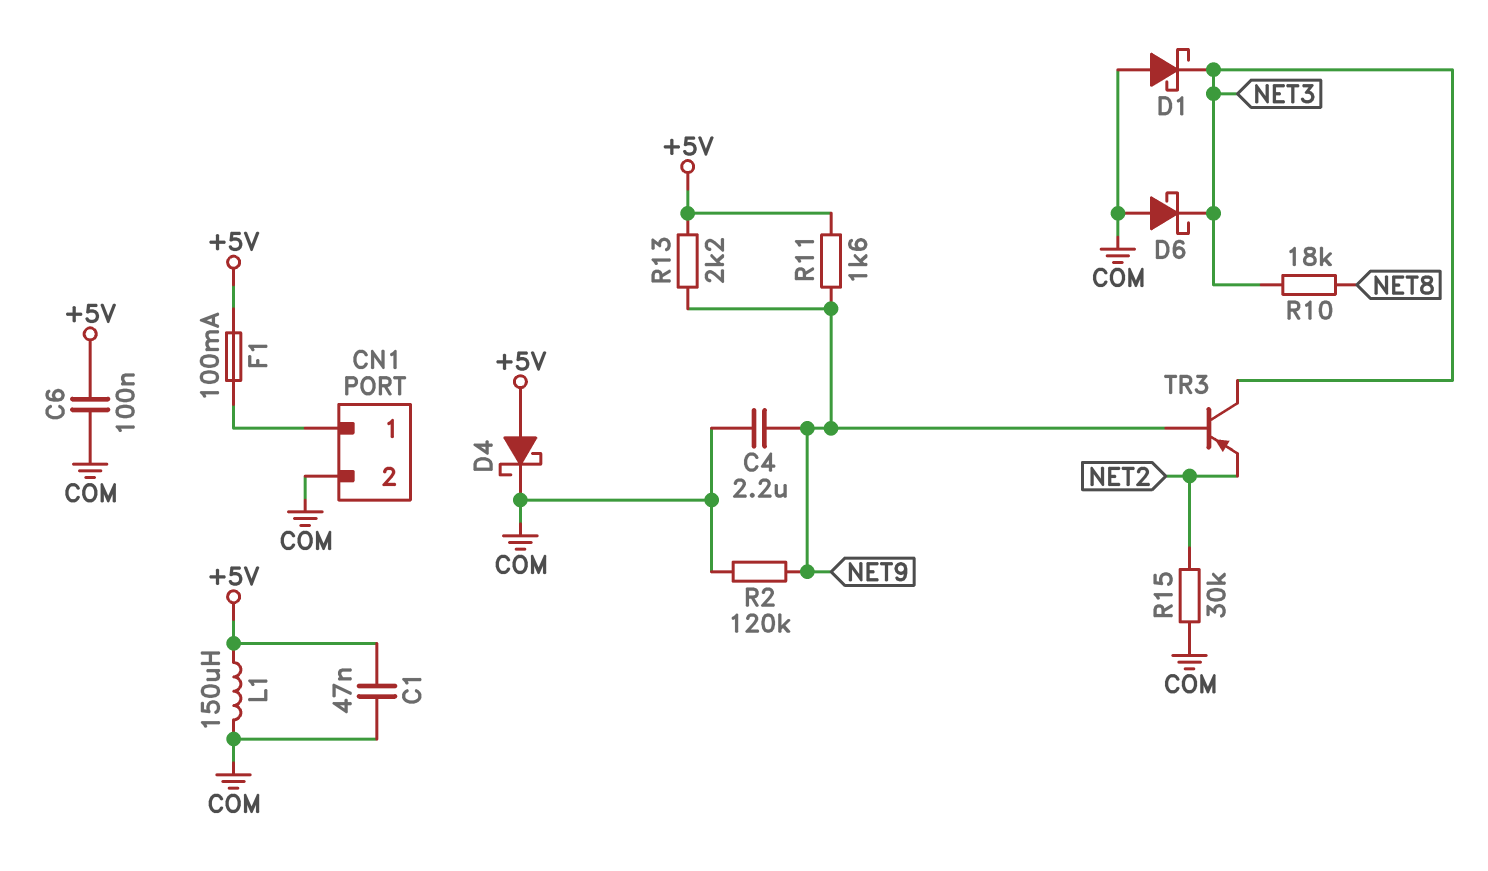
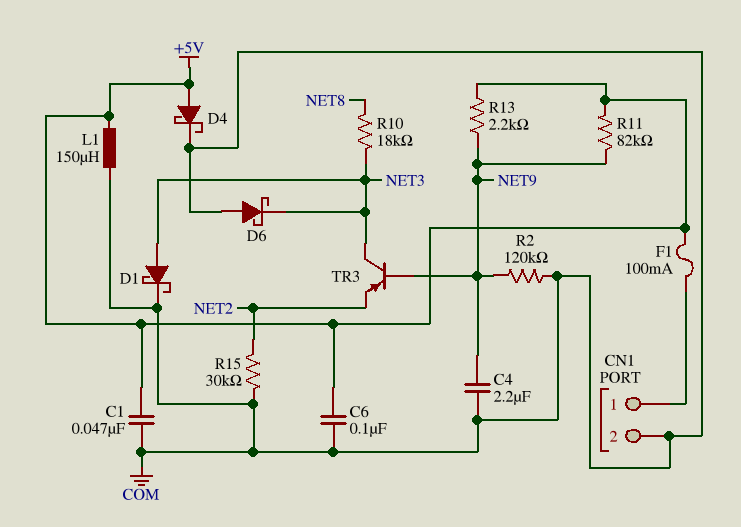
D1: schottky (A COM, K NET3) -> schottky (A NET3, K COM)
R11: 1.6k (+5V, NET9) -> 82k (+5V, NET9)

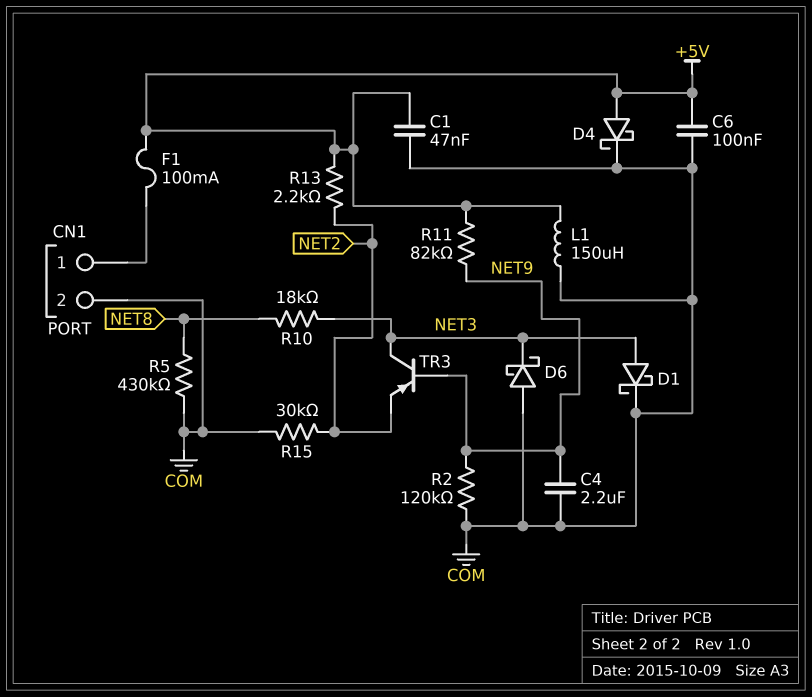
R5: none -> 430k (COM, NET8)
R13: 2.2k (+5V, NET9) -> 2.2k (+5V, NET2)

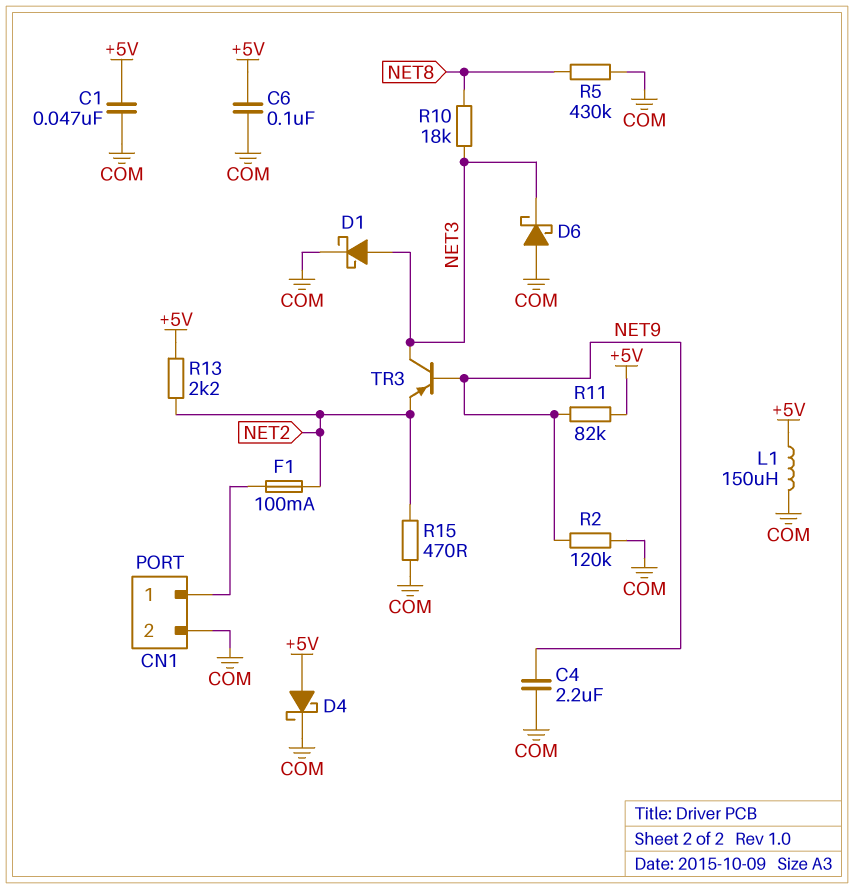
F1: 100mA (+5V, CN1/1) -> 100mA (CN1/1, NET2)
R15: 30k (COM, NET2) -> 470 (COM, NET2)

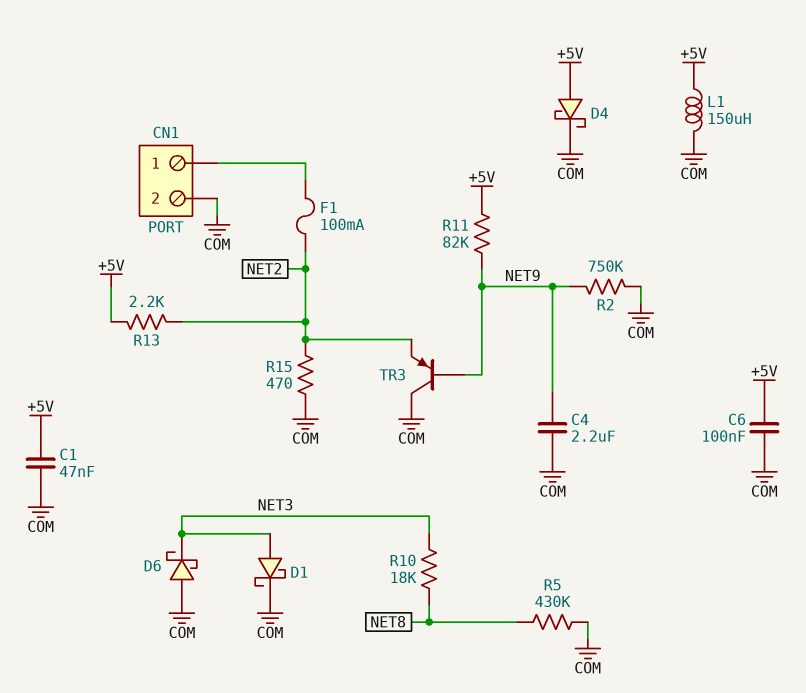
R2: 120k (COM, NET9) -> 750k (COM, NET9)
TR3: PNP (B NET9, C NET3, E NET2) -> PNP (B NET9, C COM, E NET2)

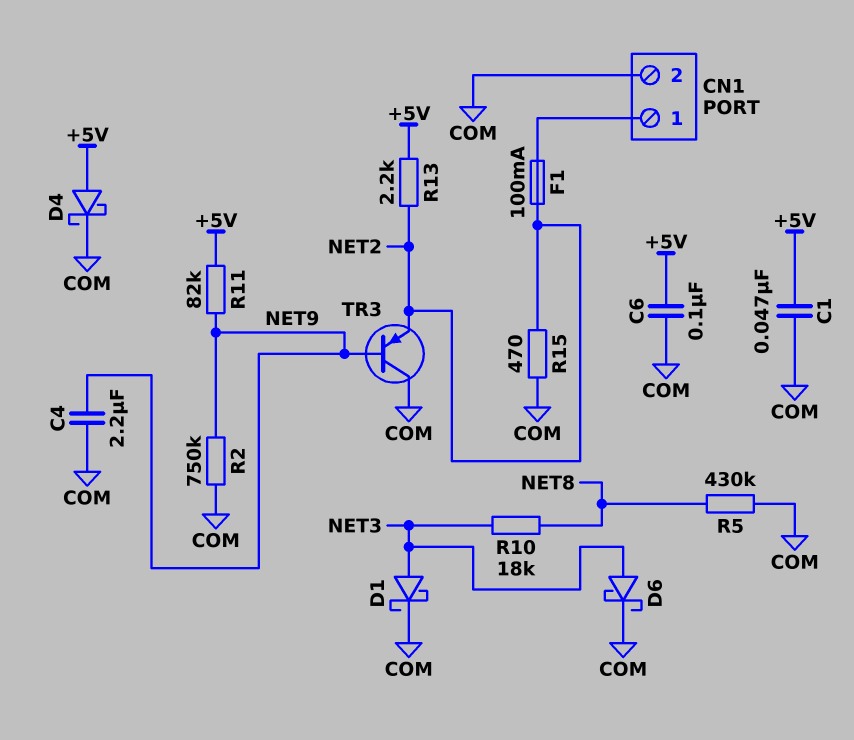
D6: schottky (A COM, K NET3) -> schottky (A NET3, K COM)
L1: 150uH (+5V, COM) -> none

